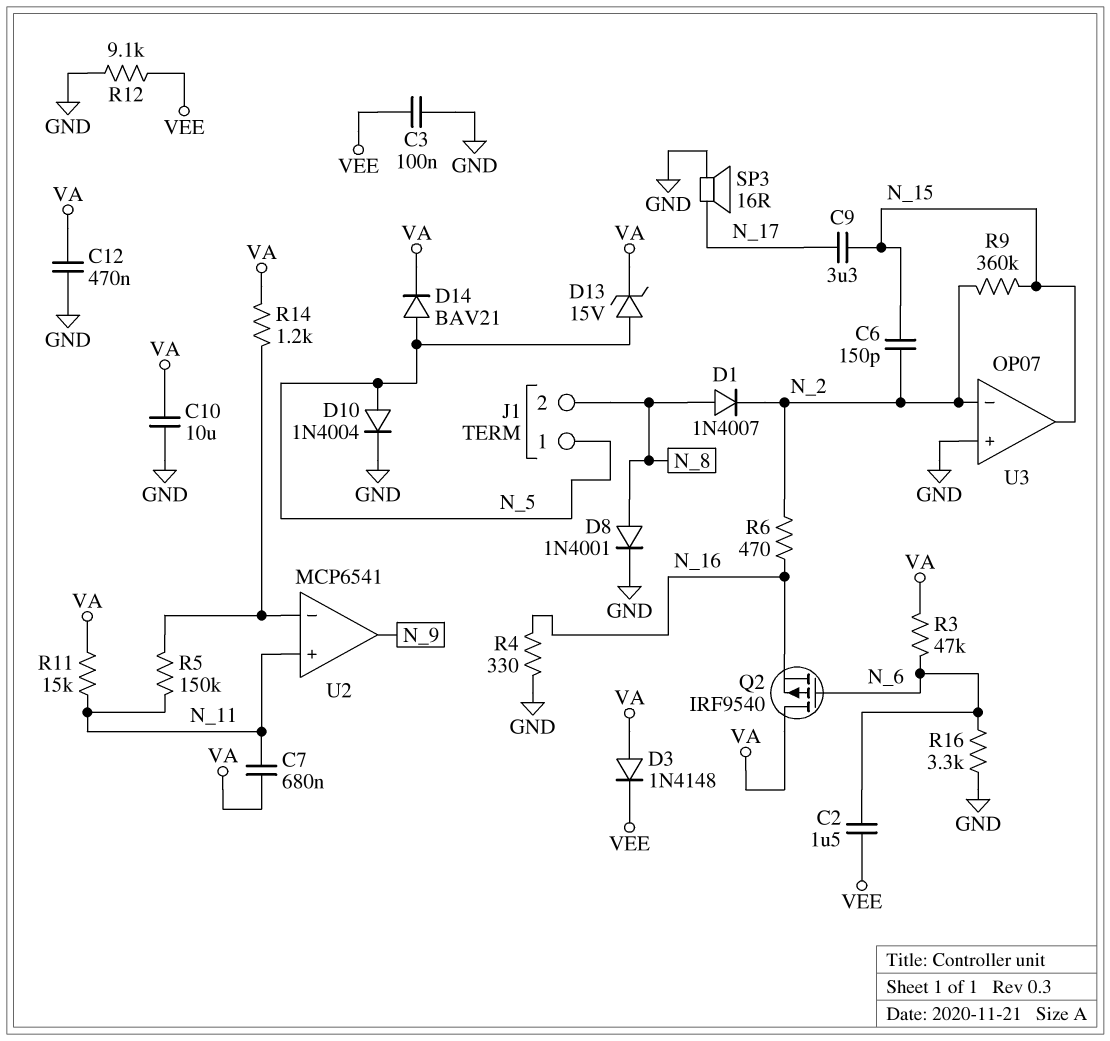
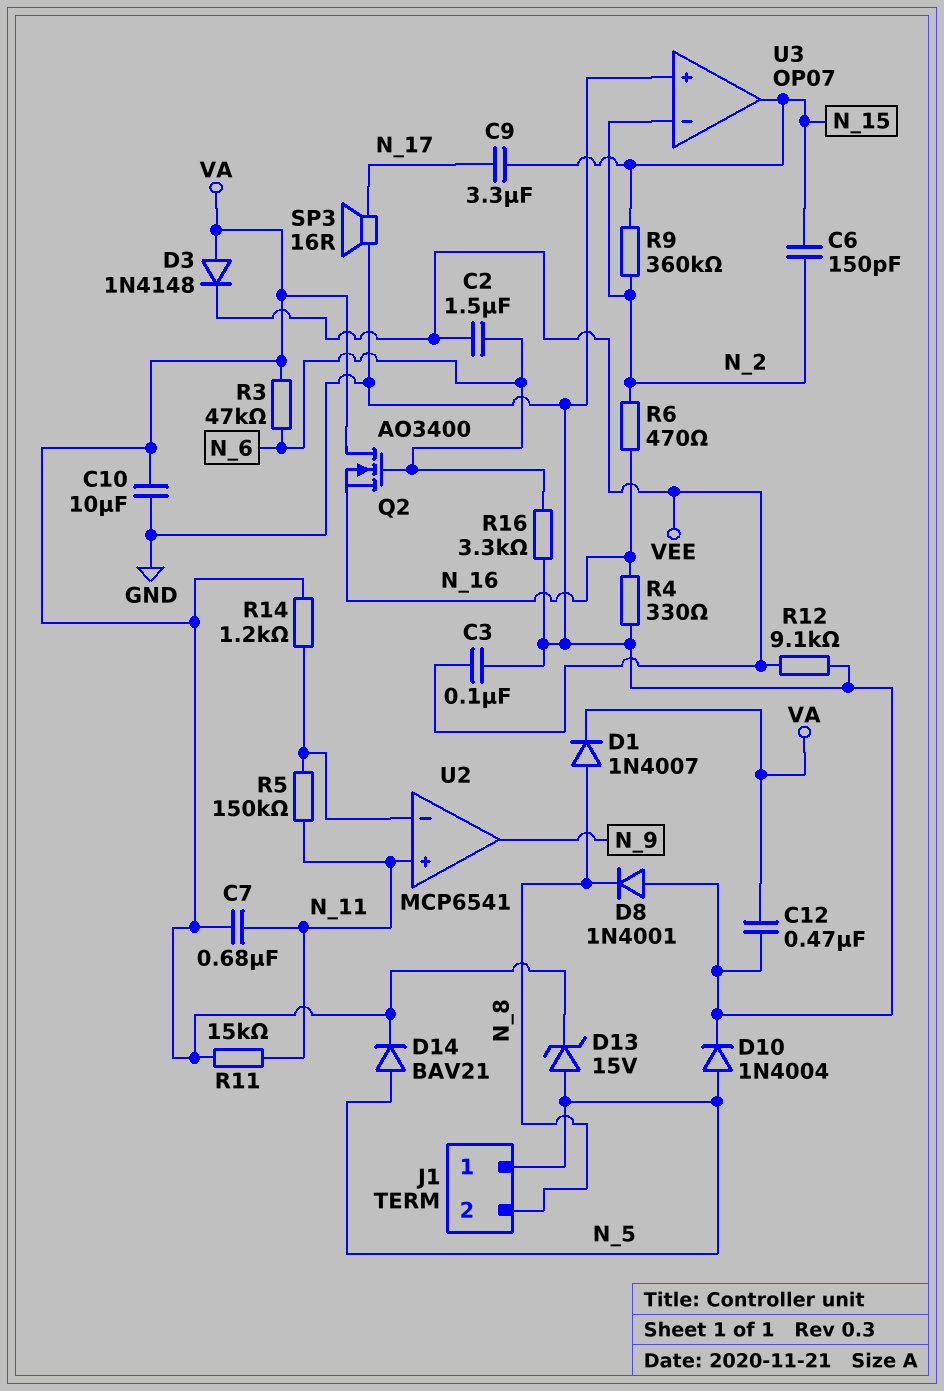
D1: diode 1N4007 (A N_8, K N_2) -> diode 1N4007 (A N_8, K VA)
D8: diode 1N4001 (A N_8, K GND) -> diode 1N4001 (A GND, K N_8)
Q2: PMOS IRF9540 (G N_6, D VA, S N_16) -> NMOS AO3400 (G N_6, D VA, S N_16)

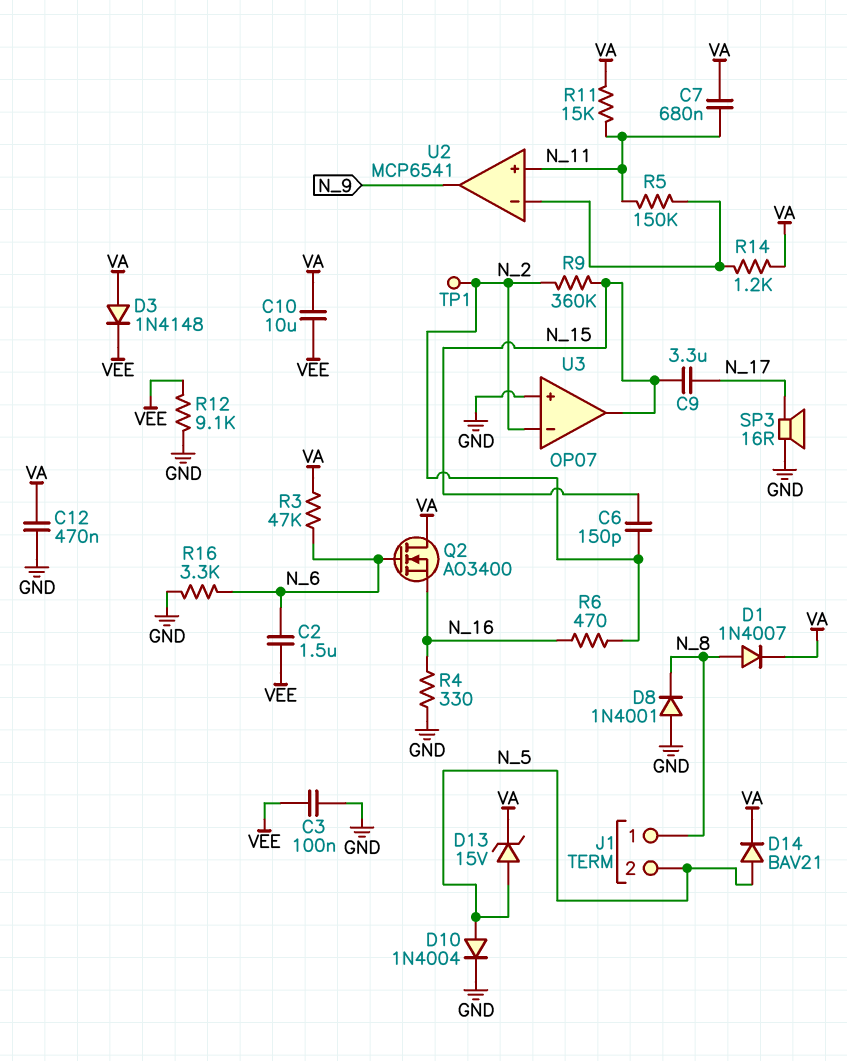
C10: 10uF (GND, VA) -> 10uF (VA, VEE)
J1 pin 1: N_5 -> N_8
J1 pin 2: N_8 -> N_5
TP1: none -> test point (N_2)

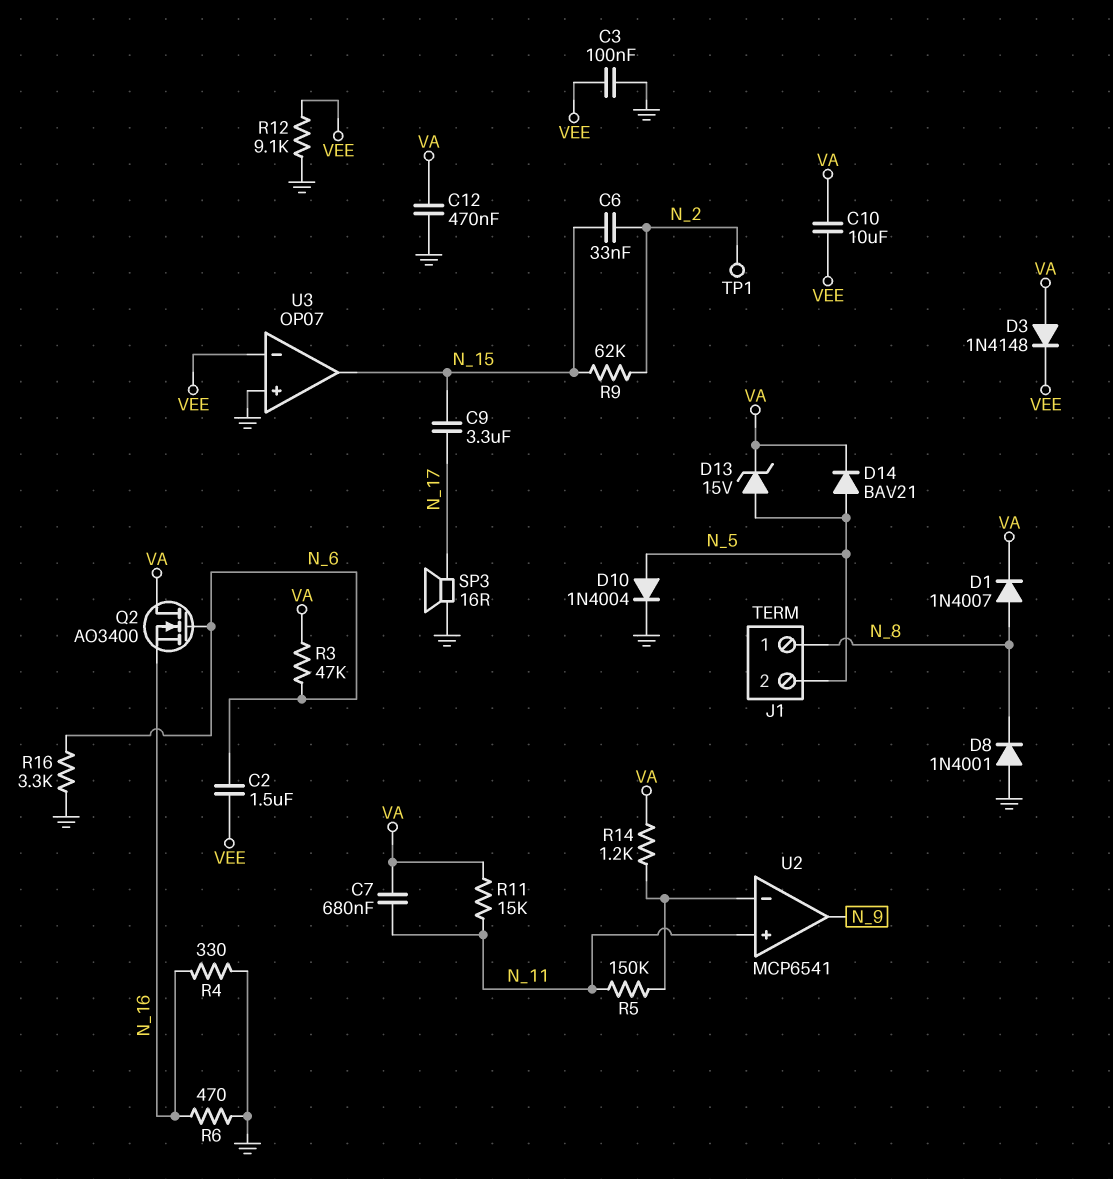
C6: 150pF (N_2, N_15) -> 33nF (N_2, N_15)
R6: 470 (N_2, N_16) -> 470 (GND, N_16)
R9: 360k (N_2, N_15) -> 62k (N_2, N_15)
U3 pin in-: N_2 -> VEE

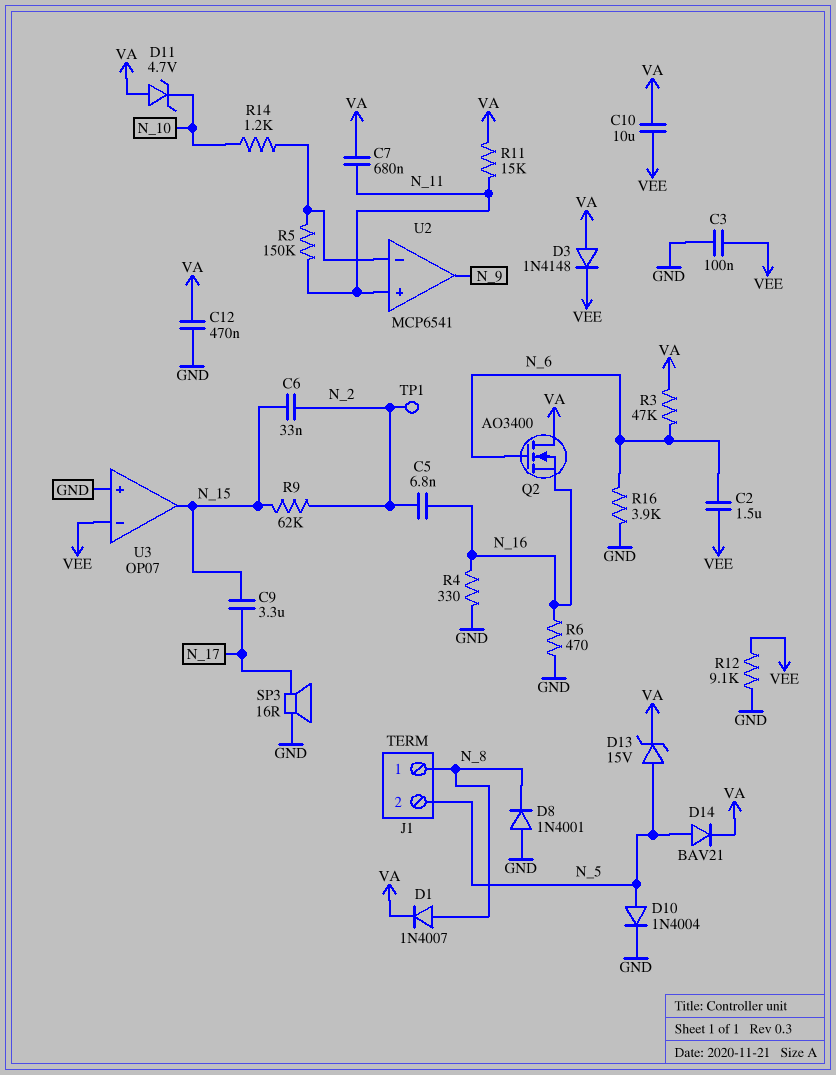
C5: none -> 6.8nF (N_2, N_16)
D11: none -> zener 4.7V (A VA, K N_10)
R14: 1.2k (U2/in-, VA) -> 1.2k (N_10, U2/in-)
R16: 3.3k (GND, N_6) -> 3.9k (GND, N_6)

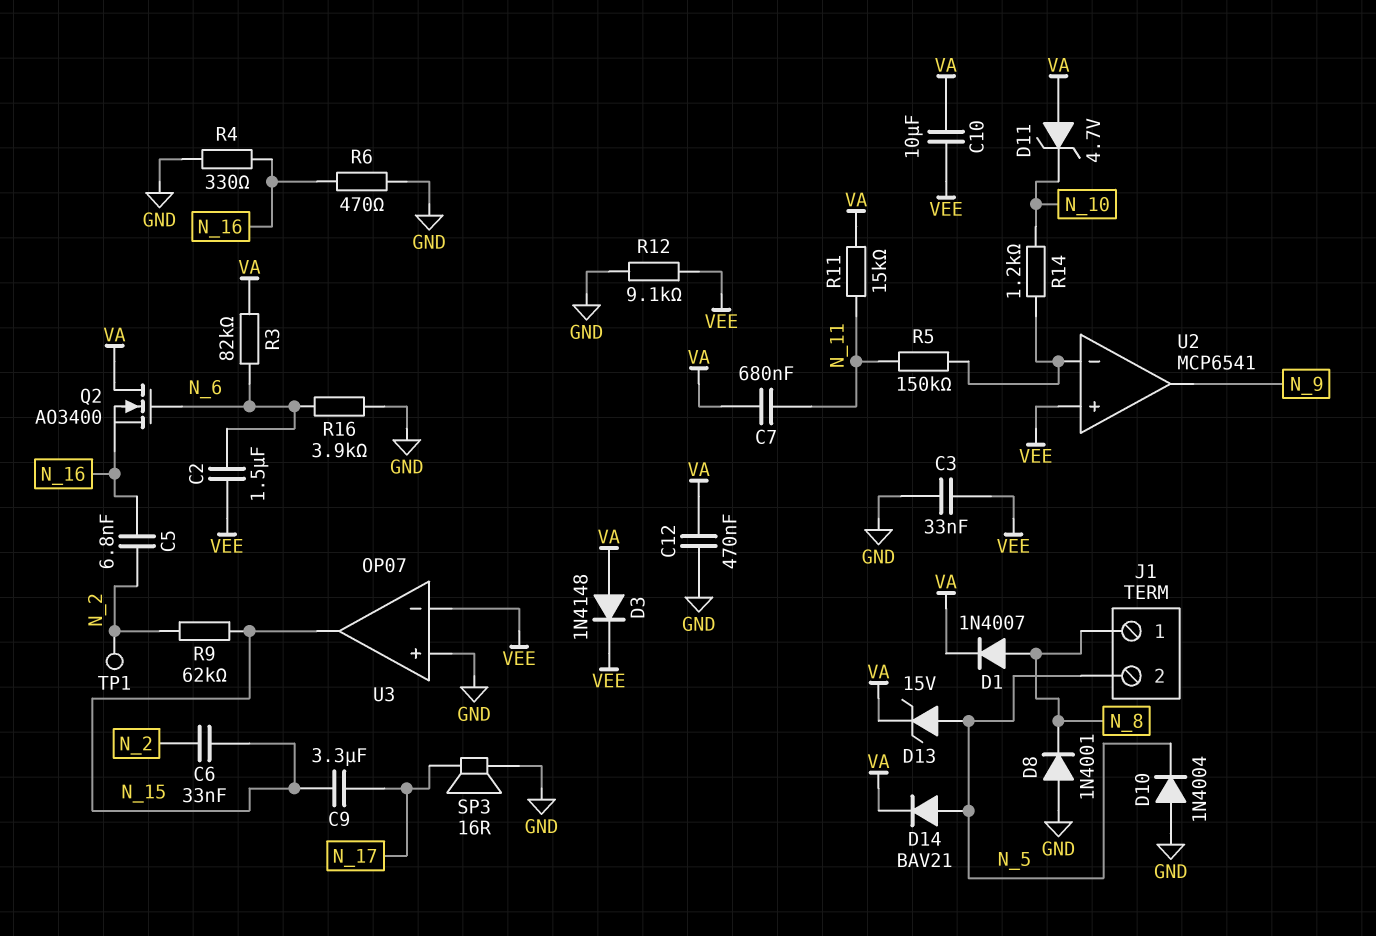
C3: 100nF (GND, VEE) -> 33nF (GND, VEE)
D10: diode 1N4004 (A N_5, K GND) -> diode 1N4004 (A GND, K N_5)
R3: 47k (N_6, VA) -> 82k (N_6, VA)
U2 pin in+: N_11 -> VEE

